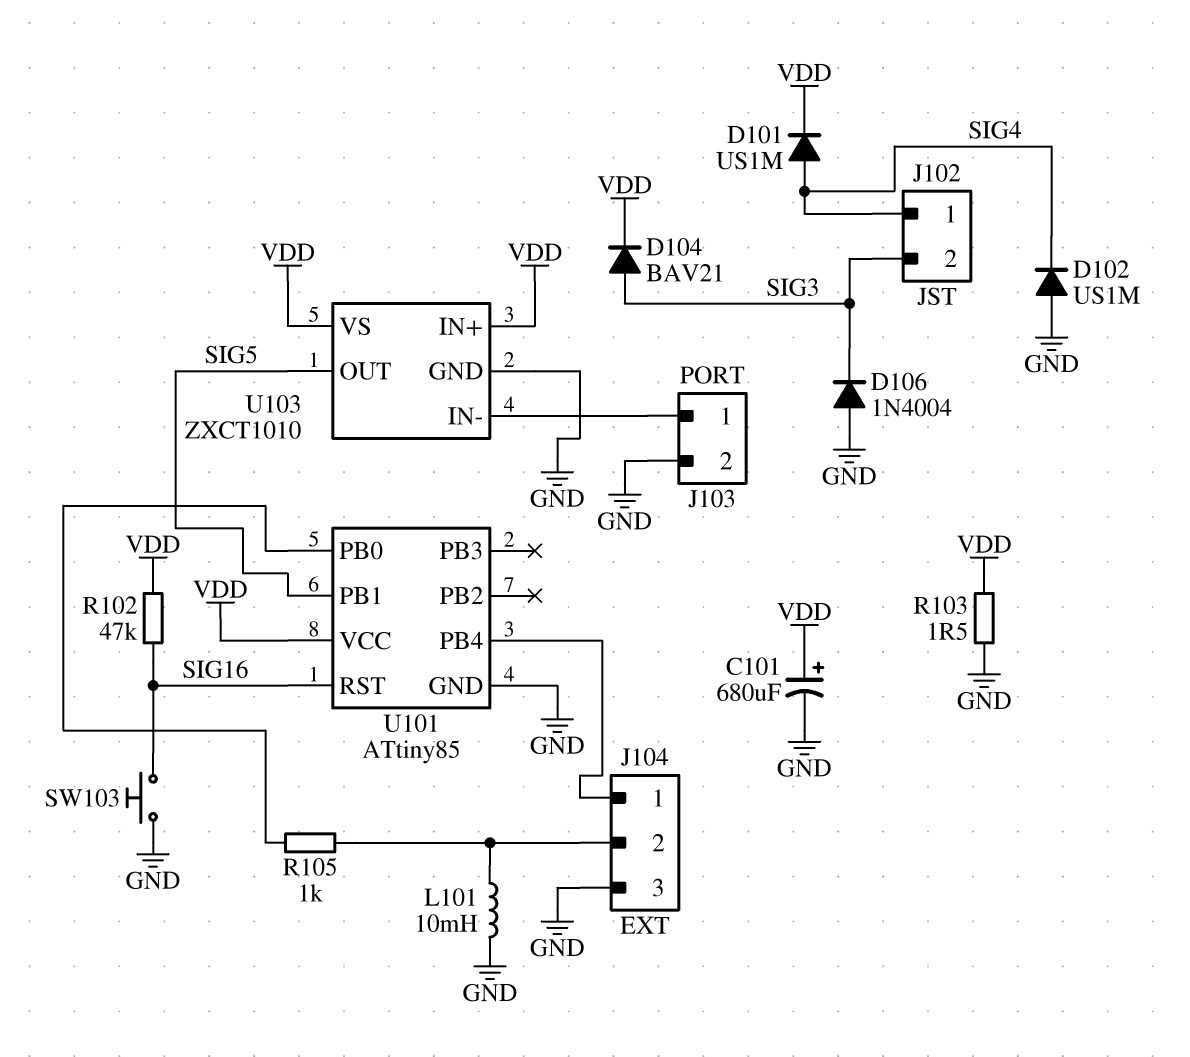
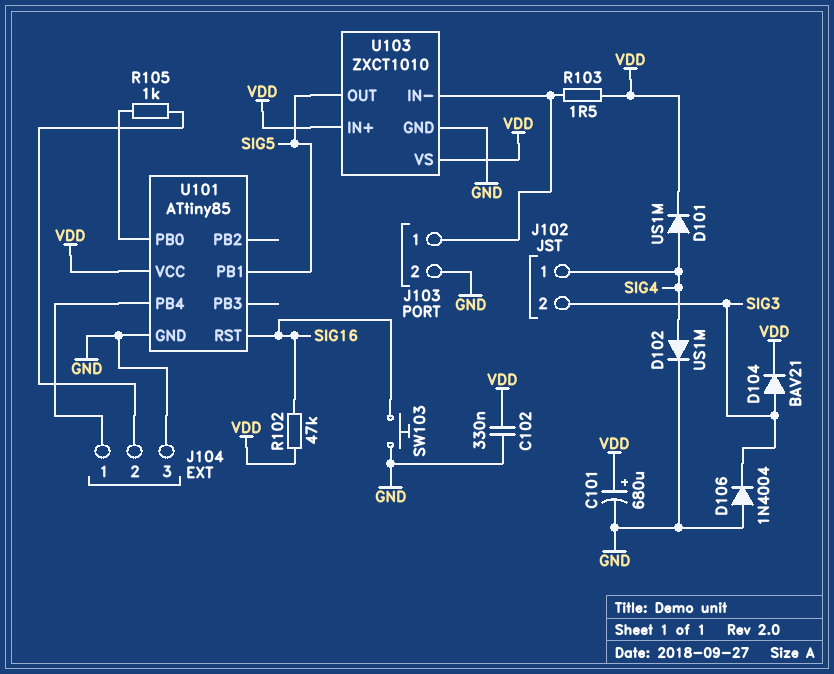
C102: none -> 330nF (GND, VDD)
D102: diode US1M (A GND, K SIG4) -> diode US1M (A SIG4, K GND)
L101: 10mH (GND, J104/2) -> none
R103: 1.5 (GND, VDD) -> 1.5 (J103/1, VDD)

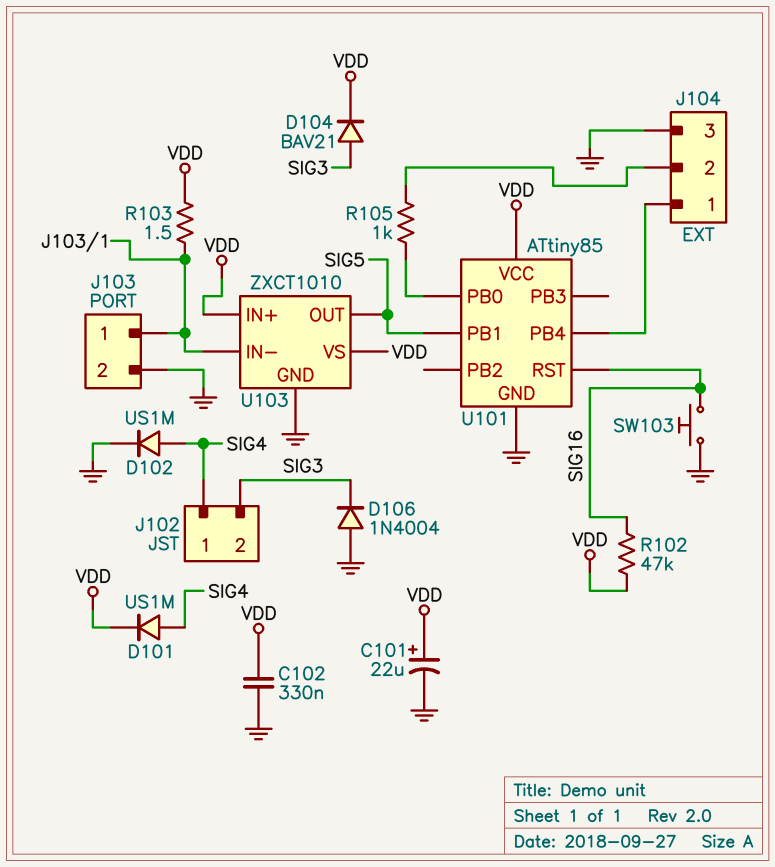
C101: 680uF (plus VDD, minus GND) -> 22uF (plus VDD, minus GND)

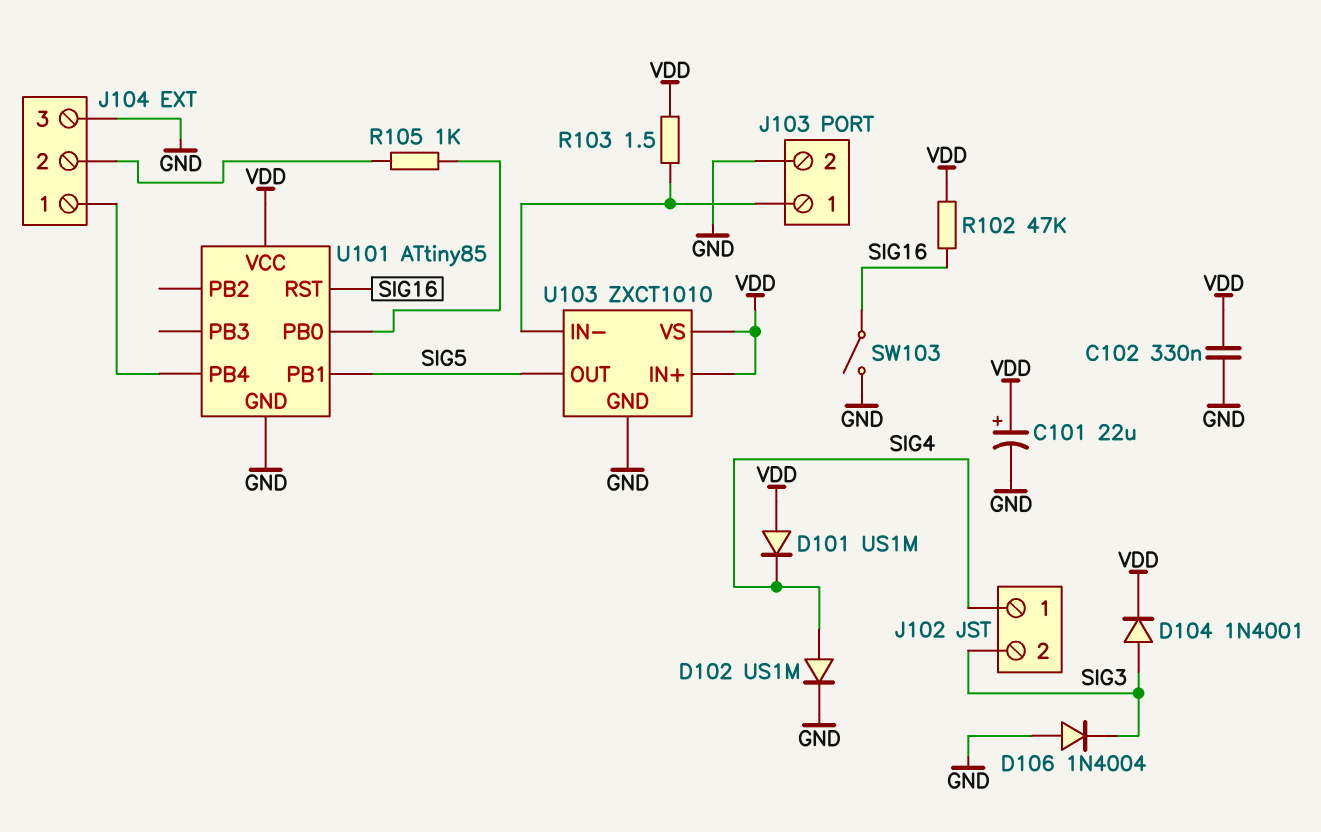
D101: diode US1M (A SIG4, K VDD) -> diode US1M (A VDD, K SIG4)
D104: diode BAV21 (A SIG3, K VDD) -> diode 1N4001 (A SIG3, K VDD)
SW103: button (GND, SIG16) -> switch (GND, SIG16)

